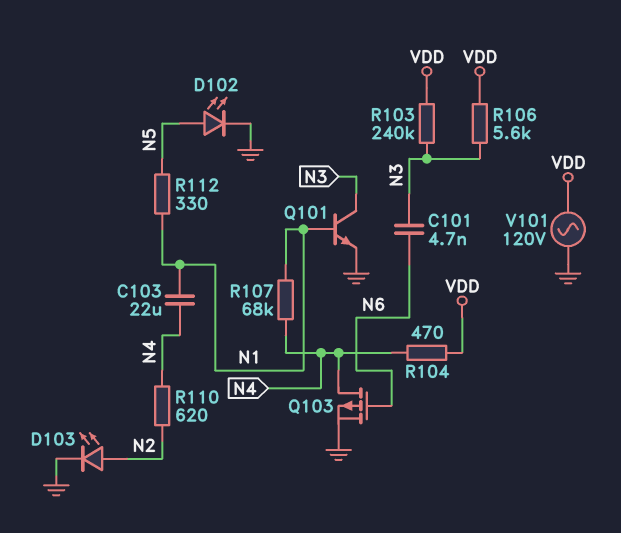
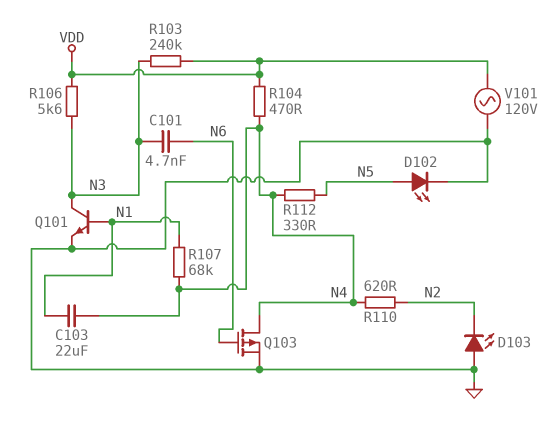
D103: LED (A N2, K GND) -> LED (A GND, K N2)
R112: 330 (N1, N5) -> 330 (N4, N5)

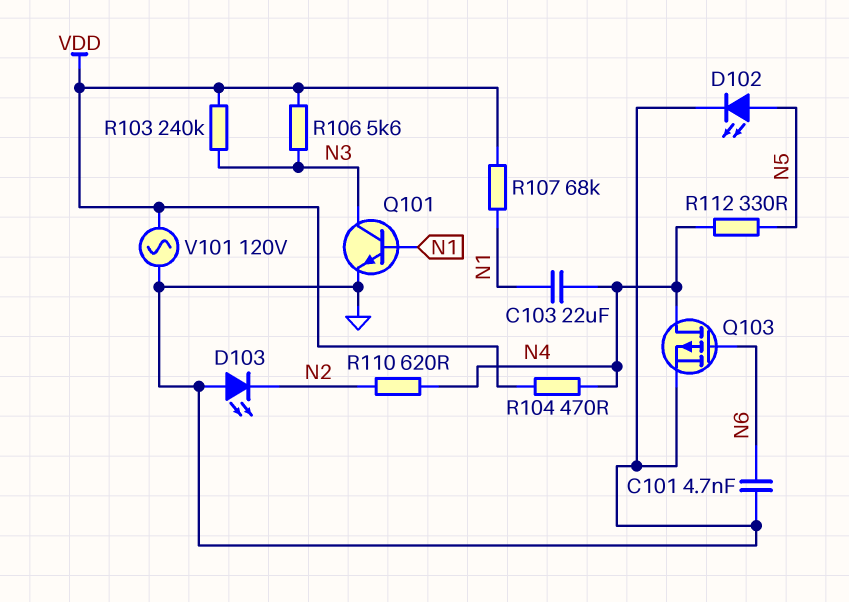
C101: 4.7nF (N3, N6) -> 4.7nF (GND, N6)
R107: 68k (N1, N4) -> 68k (N1, VDD)

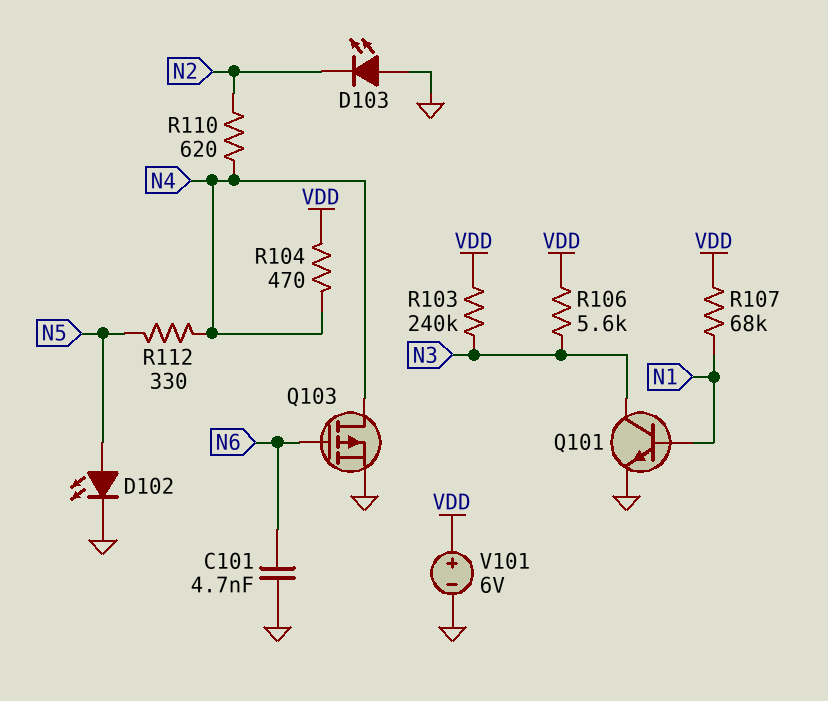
C103: 22uF (N1, N4) -> none
V101: AC 120V (GND, VDD) -> 6V (plus VDD, minus GND)

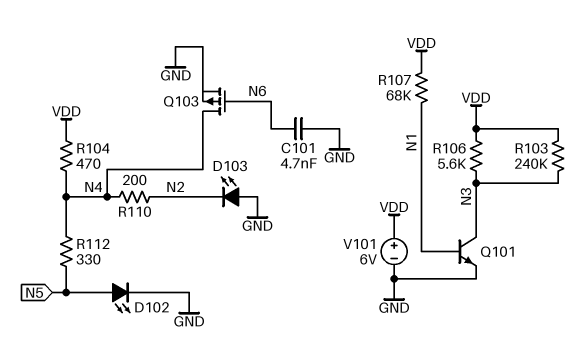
R110: 620 (N2, N4) -> 200 (N2, N4)

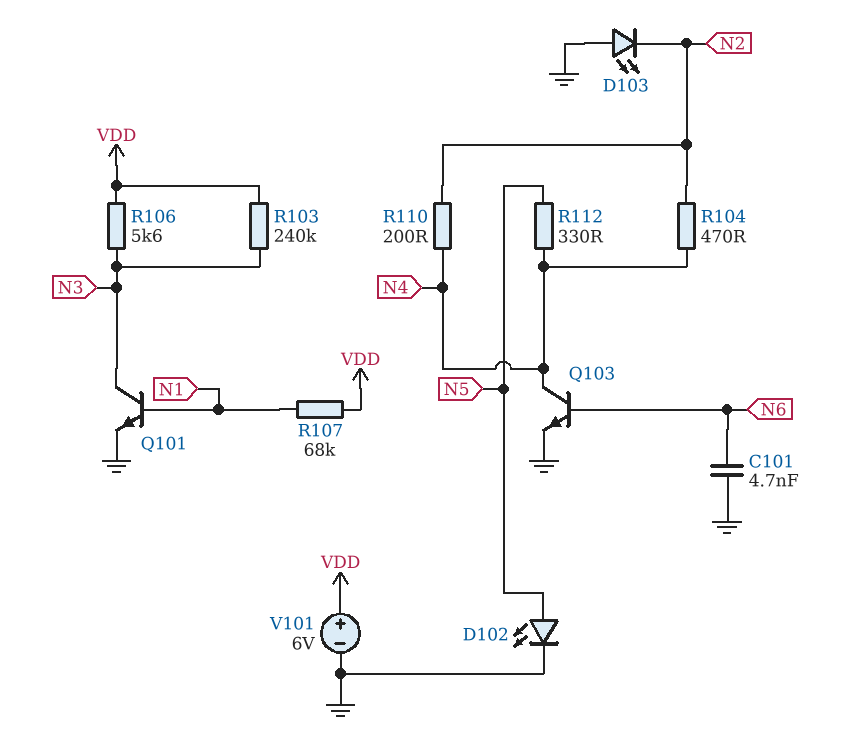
Q103: PMOS (G N6, D N4, S GND) -> NPN (B N6, C N4, E GND)
R104: 470 (N4, VDD) -> 470 (N2, N4)

